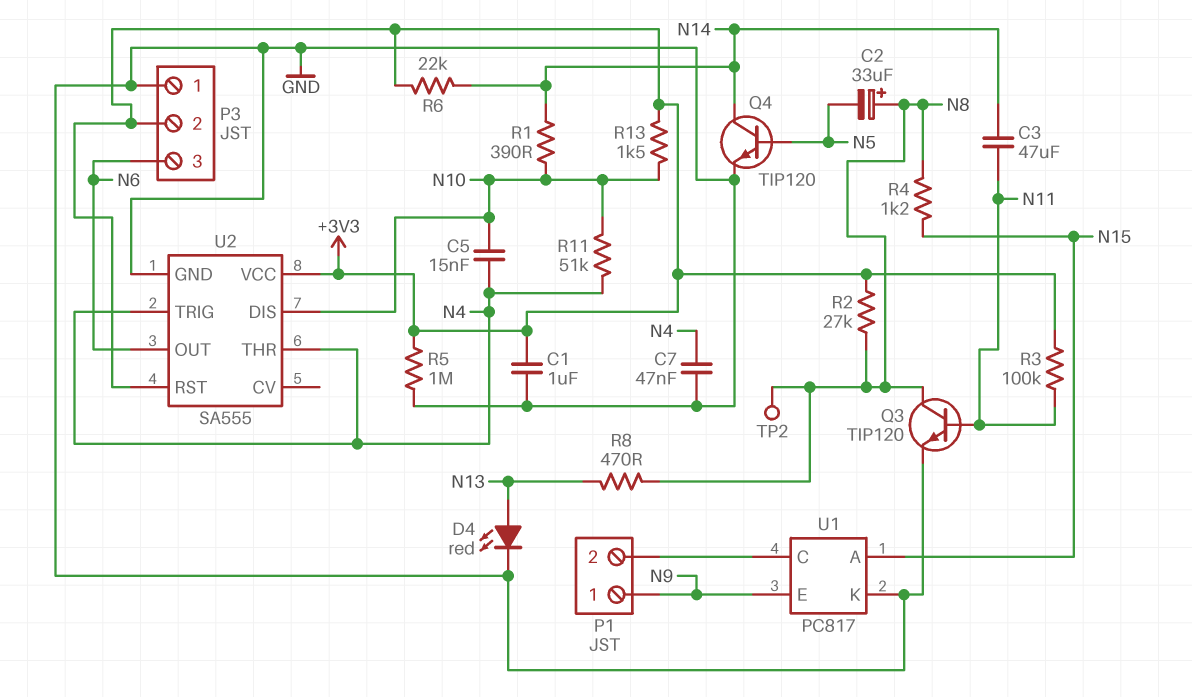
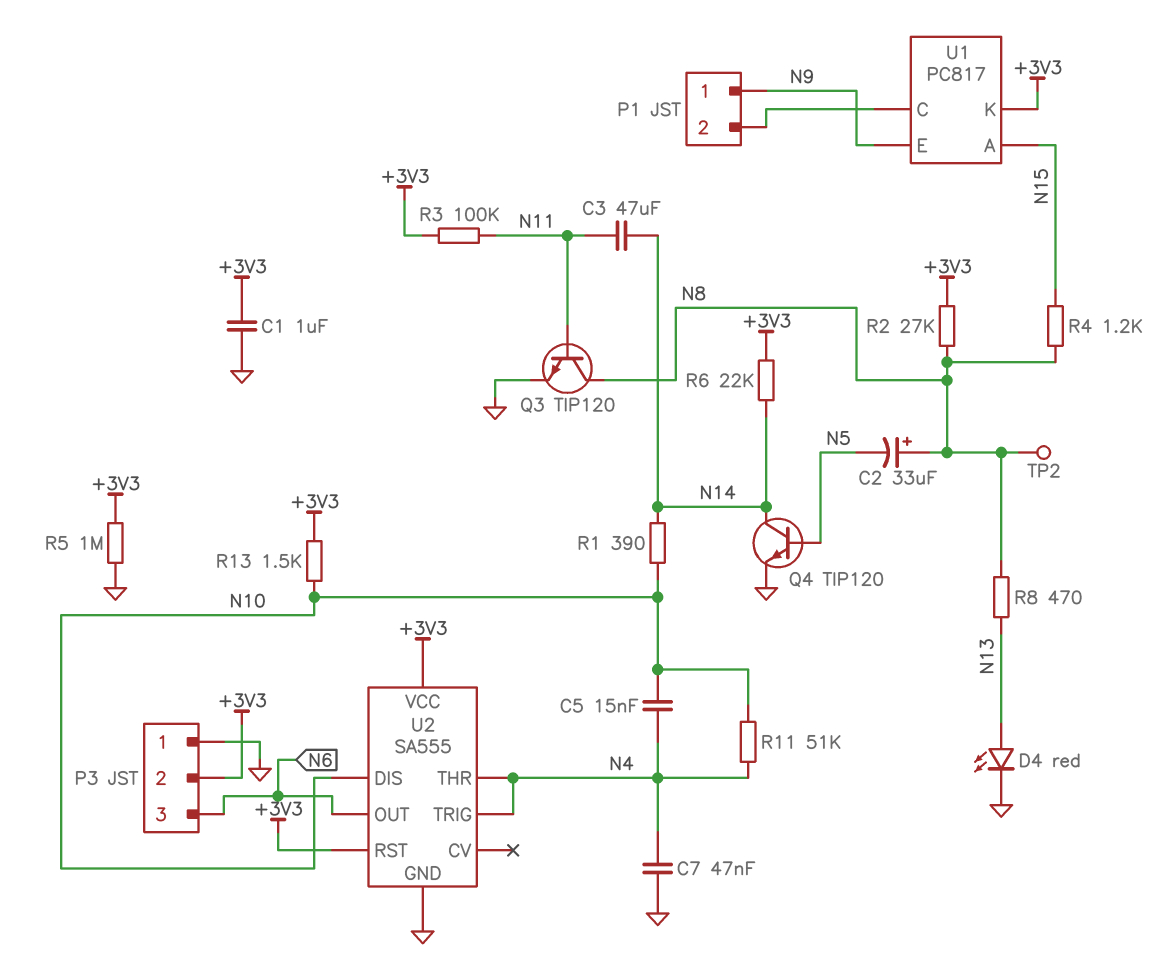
U1 pin K: GND -> +3V3

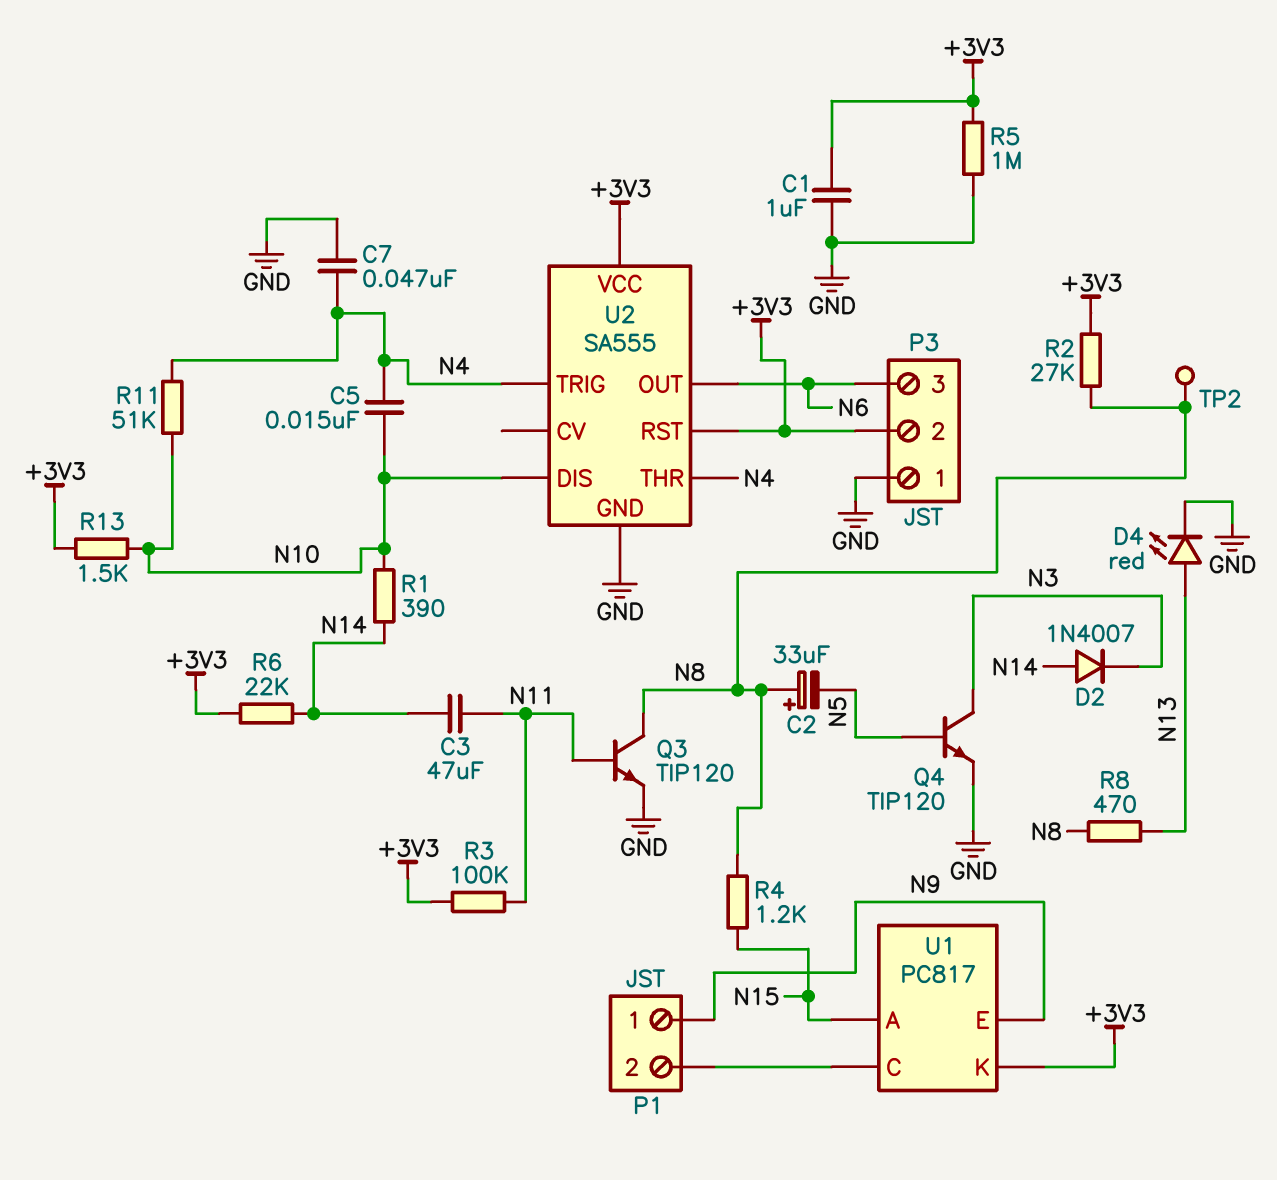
D2: none -> diode 1N4007 (A N14, K N3)
Q4: NPN TIP120 (B N5, C N14, E GND) -> NPN TIP120 (B N5, C N3, E GND)

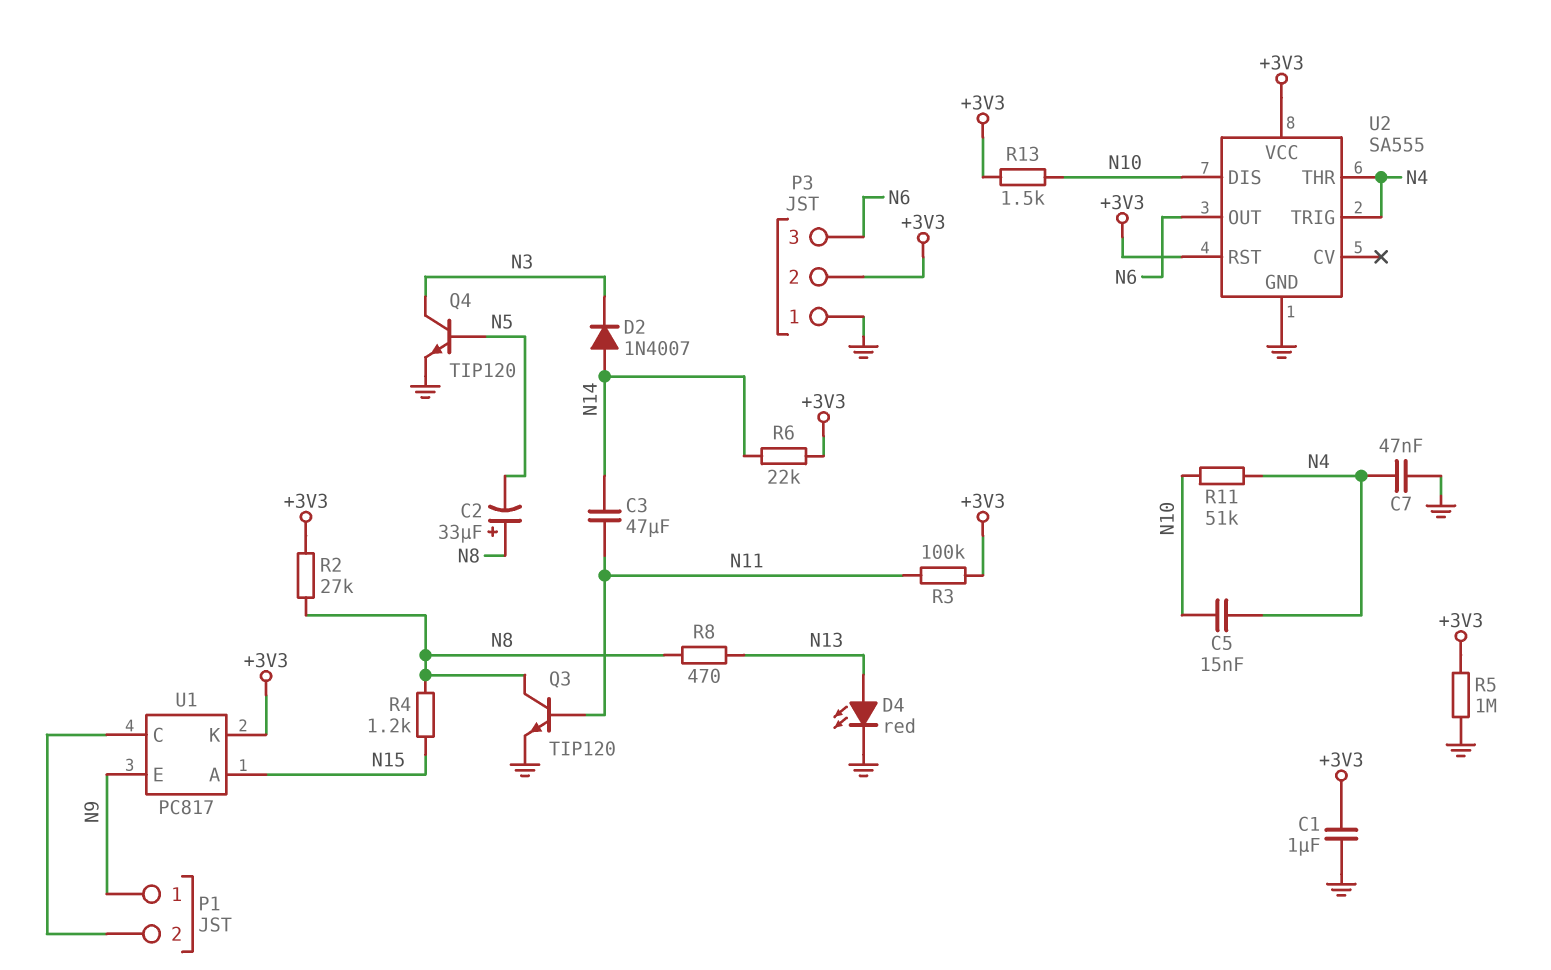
R1: 390 (N10, N14) -> none
TP2: test point (N8) -> none

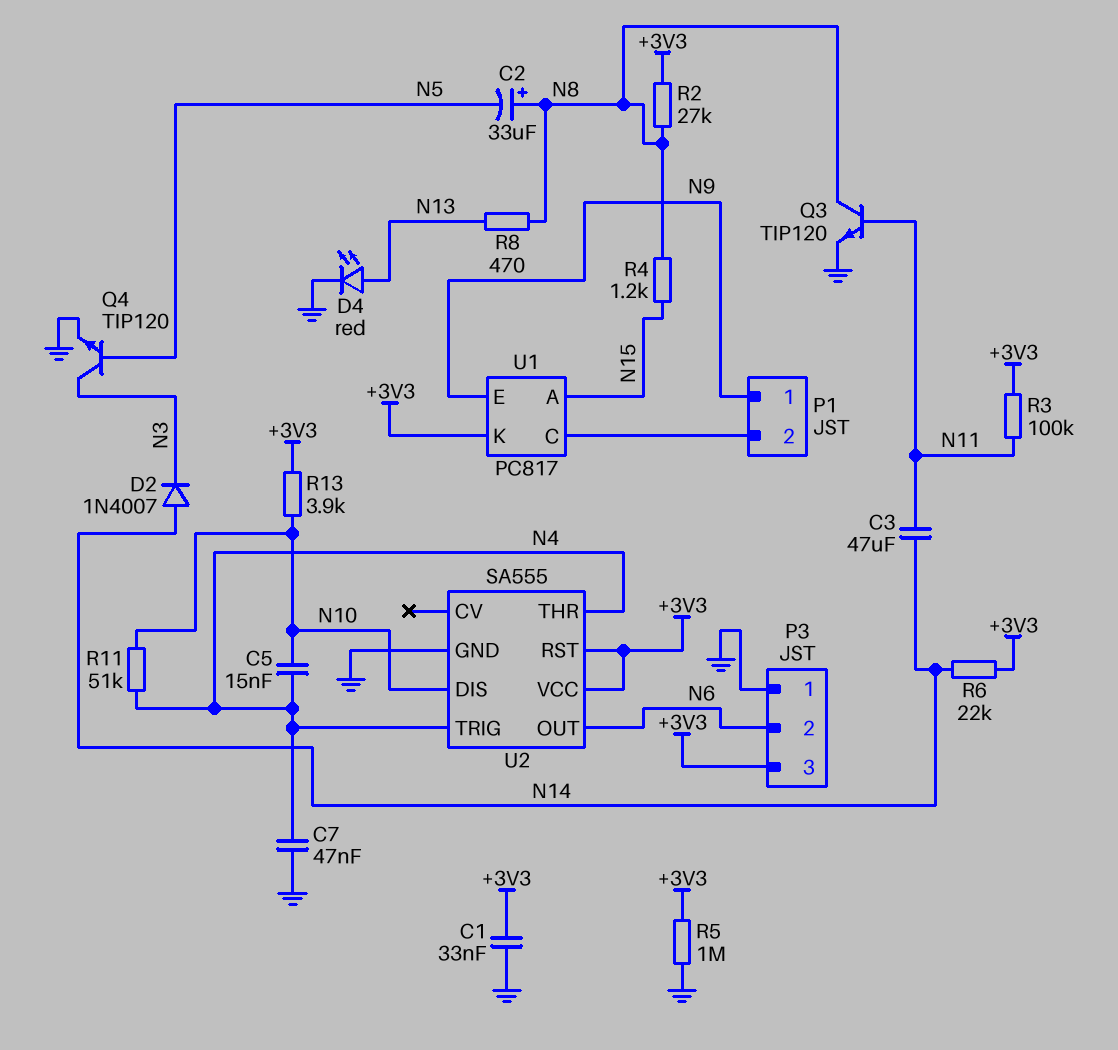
C1: 1uF (+3V3, GND) -> 33nF (+3V3, GND)
P3 pin 2: +3V3 -> N6
P3 pin 3: N6 -> +3V3
R13: 1.5k (+3V3, N10) -> 3.9k (+3V3, N10)

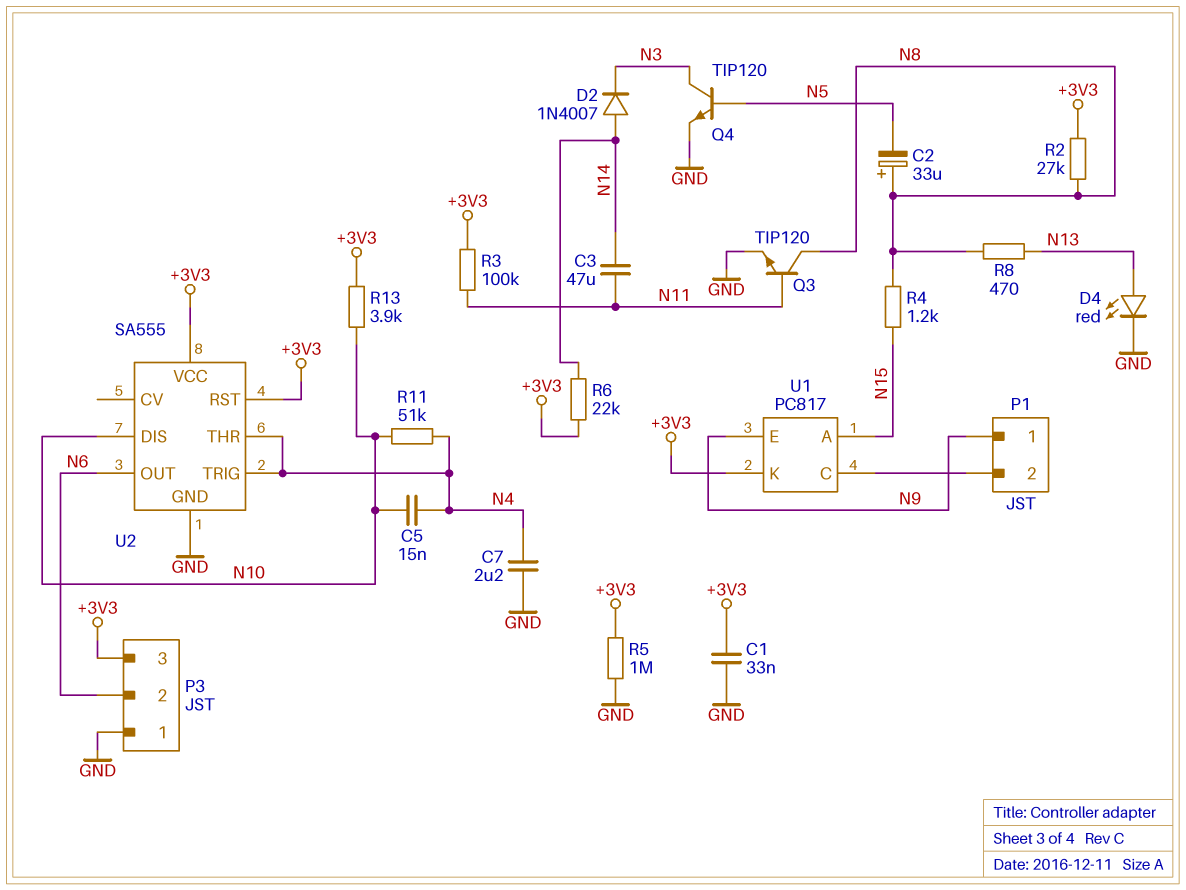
C7: 47nF (GND, N4) -> 2.2uF (GND, N4)

